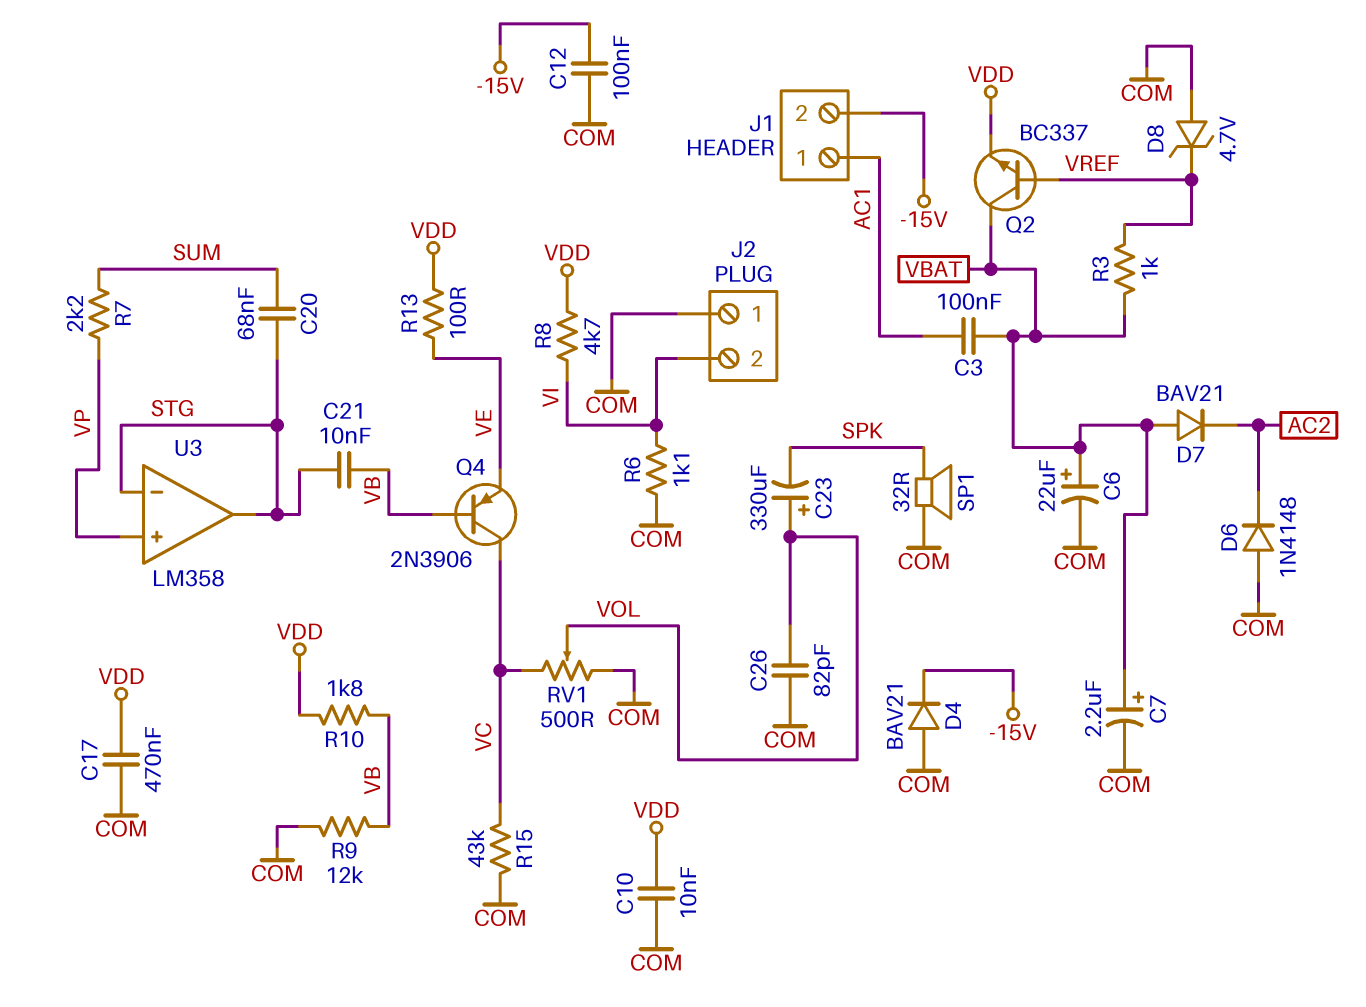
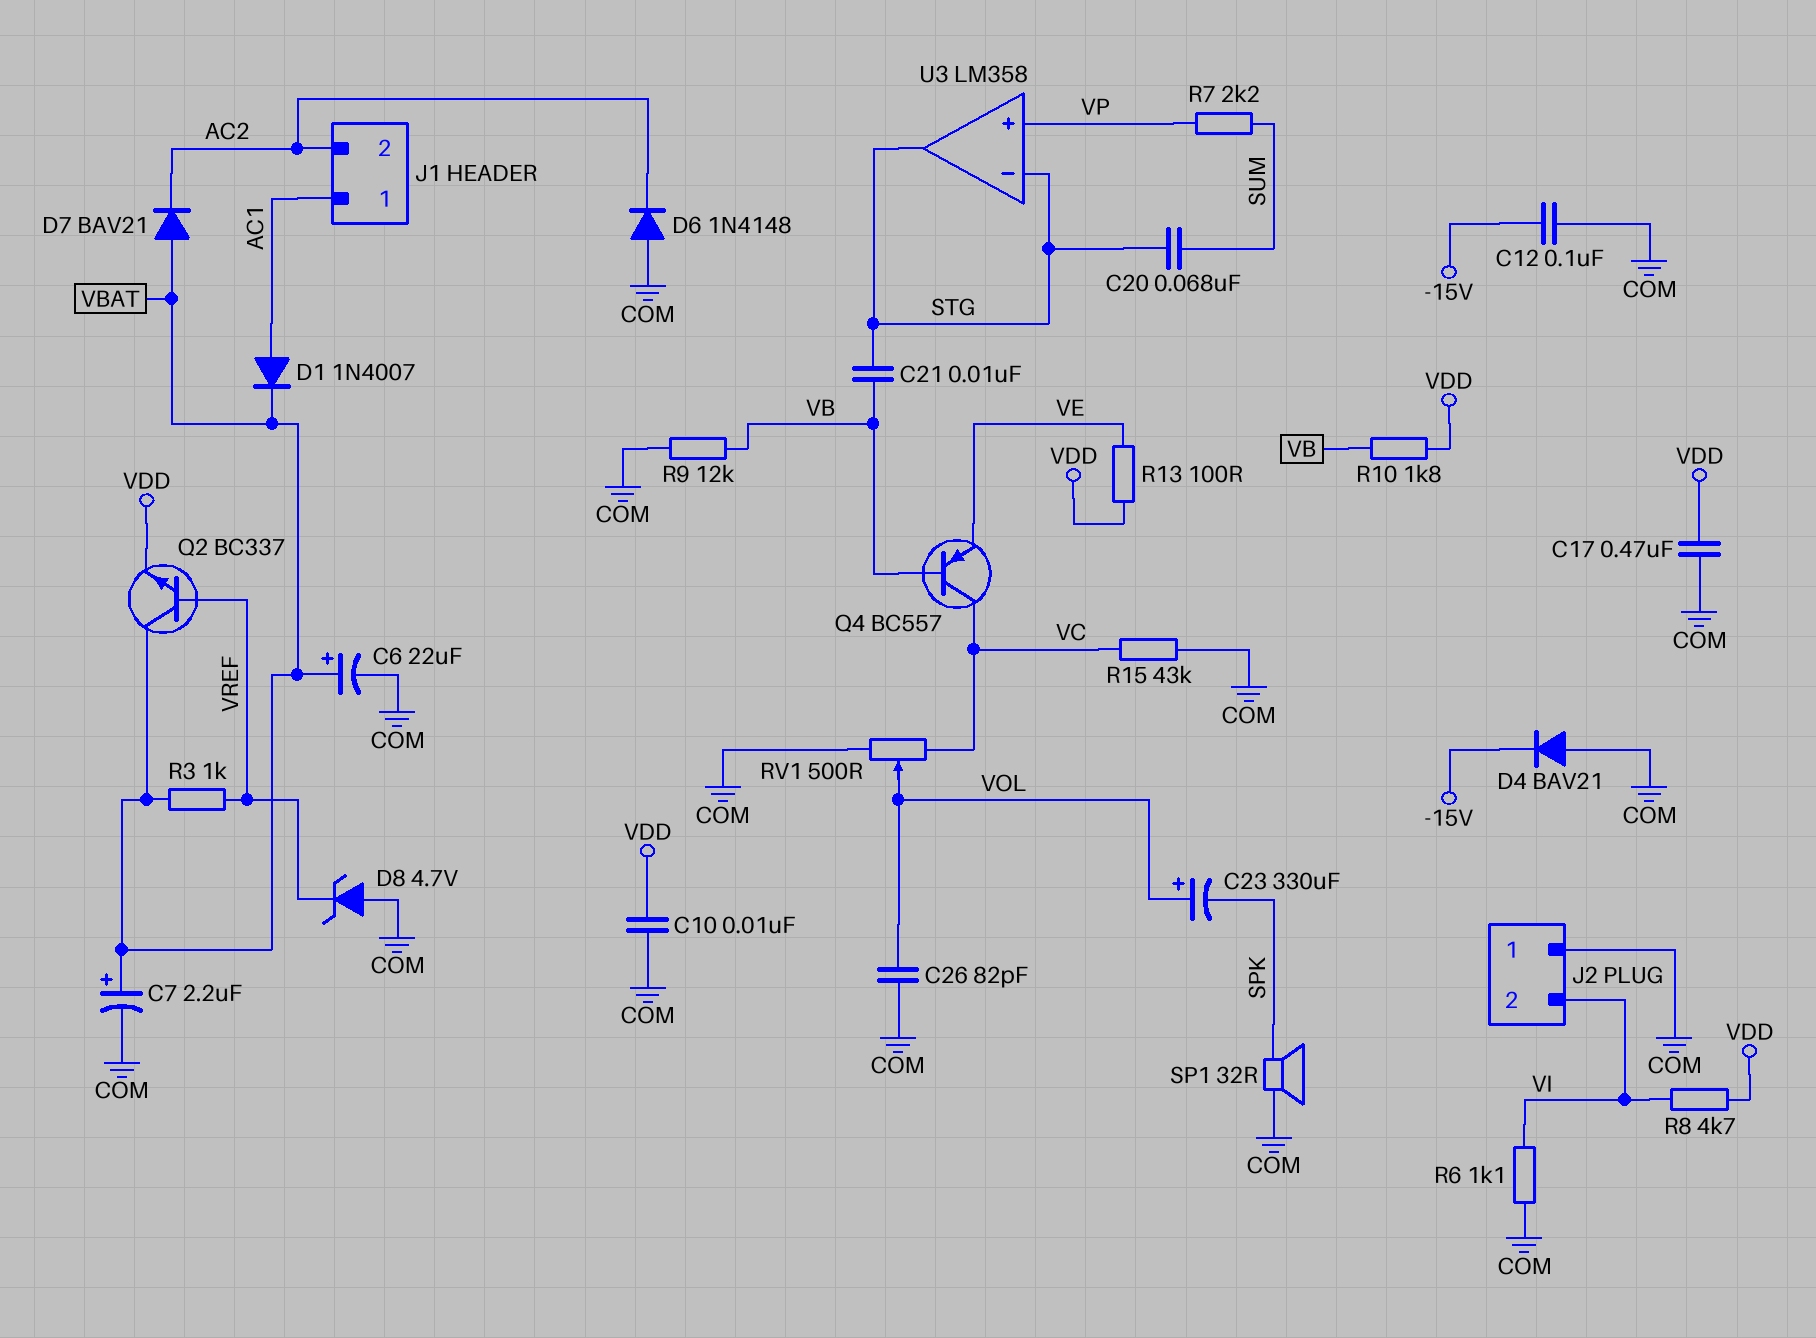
C3: 100nF (AC1, VBAT) -> none
D1: none -> diode 1N4007 (A AC1, K VBAT)
J1 pin 2: -15V -> AC2
Q4: PNP 2N3906 (B VB, C VC, E VE) -> PNP BC557 (B VB, C VC, E VE)

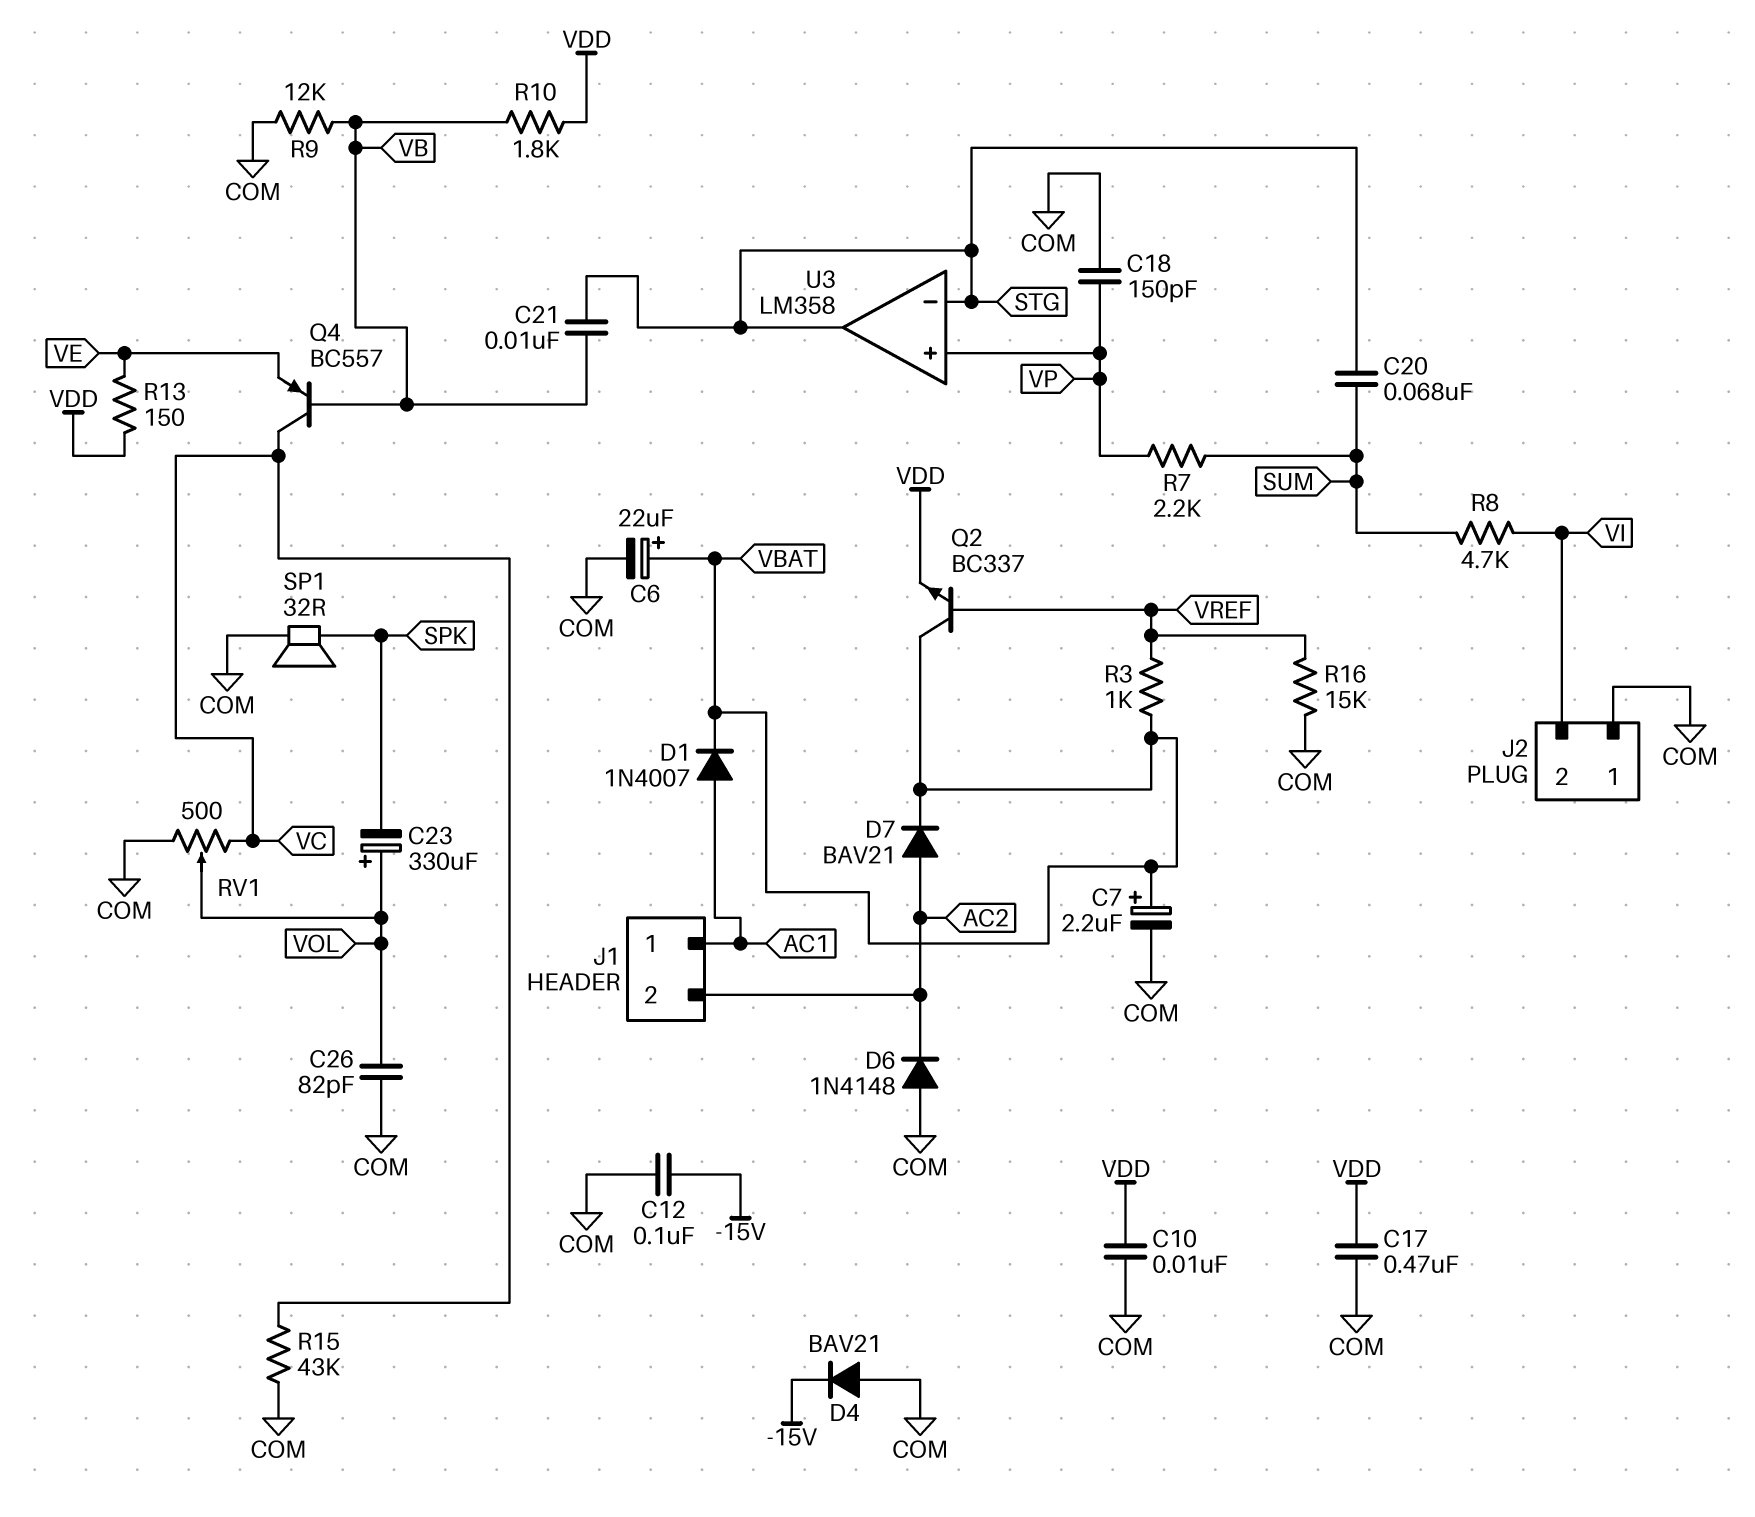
C18: none -> 150pF (COM, VP)
D7: diode BAV21 (A VBAT, K AC2) -> diode BAV21 (A AC2, K VBAT)
D8: zener 4.7V (A COM, K VREF) -> none
R6: 1.1k (COM, VI) -> none
R8: 4.7k (VDD, VI) -> 4.7k (SUM, VI)
R13: 100 (VDD, VE) -> 150 (VDD, VE)
R16: none -> 15k (COM, VREF)

